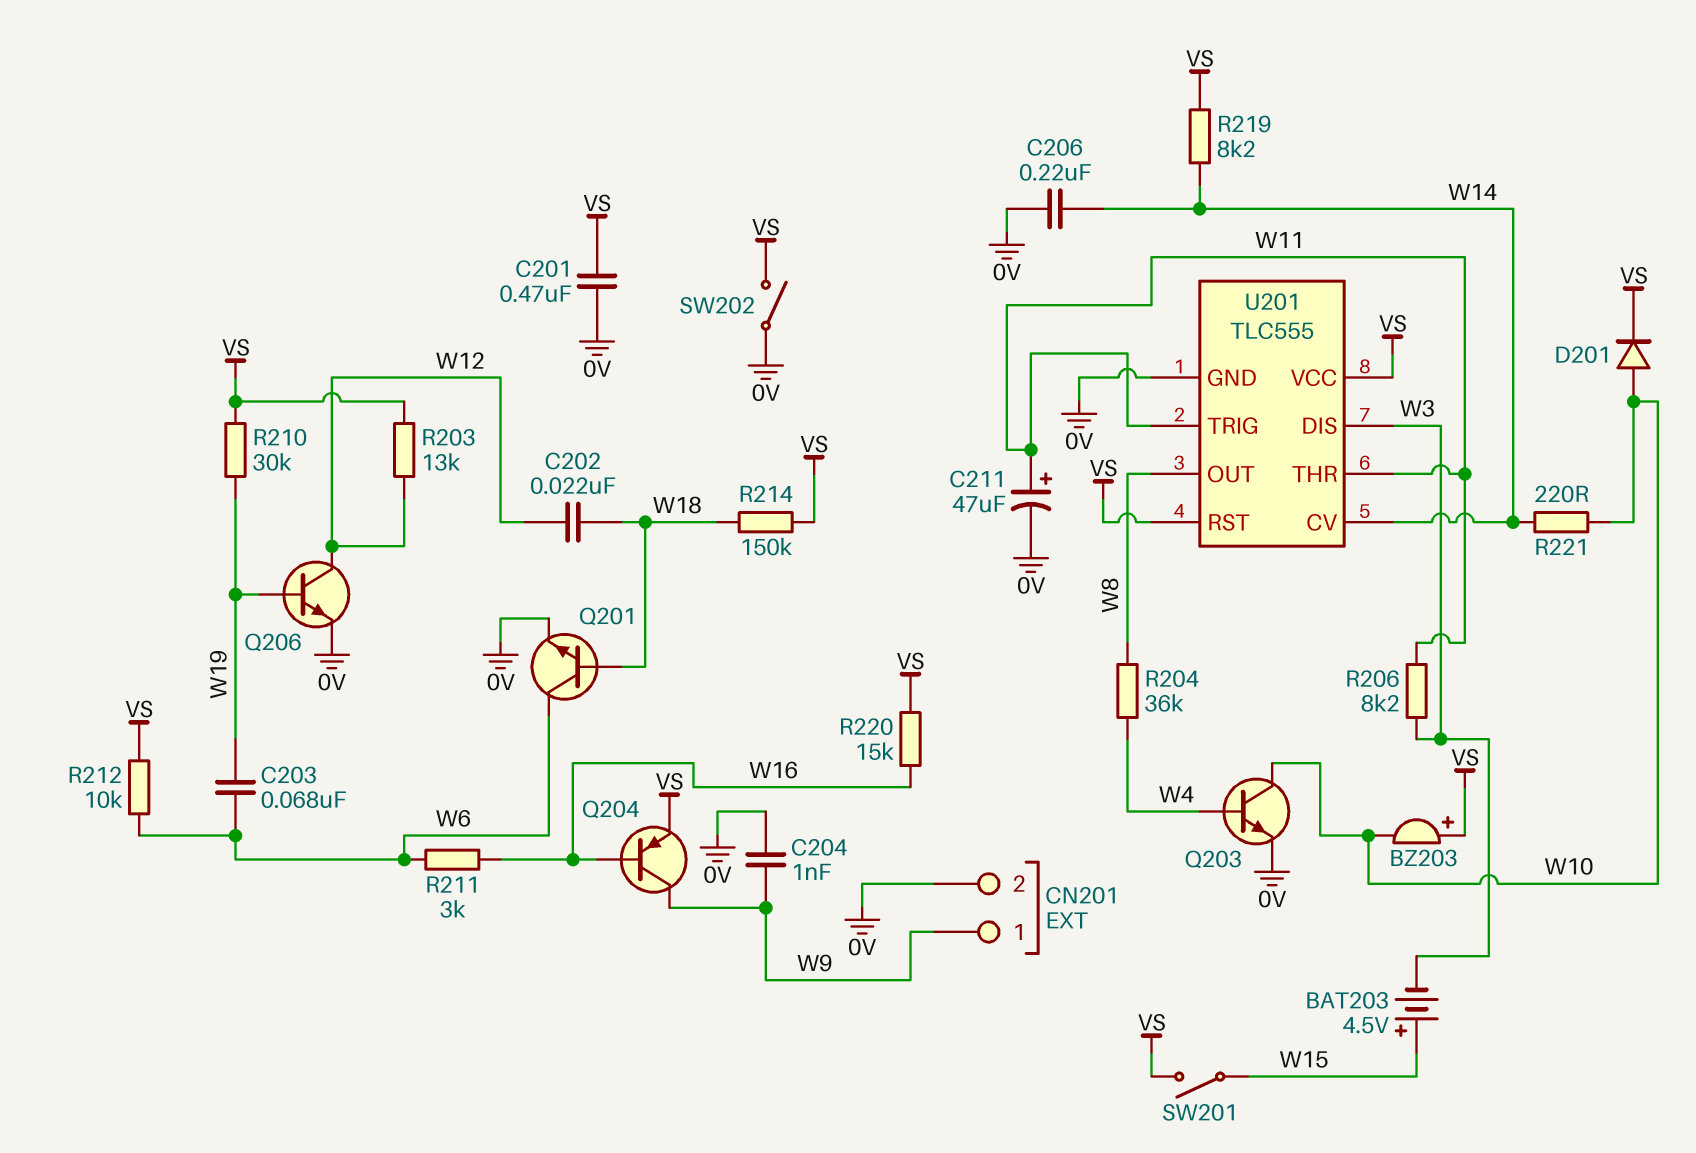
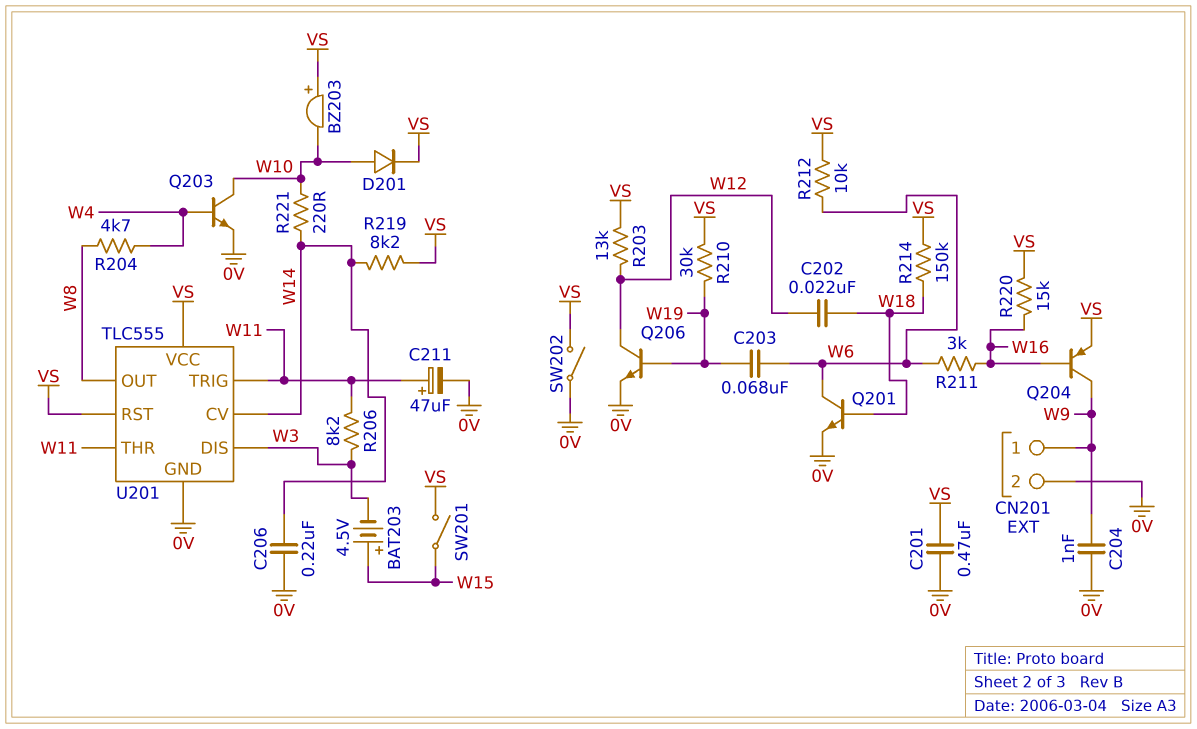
R204: 36k (W4, W8) -> 4.7k (W4, W8)

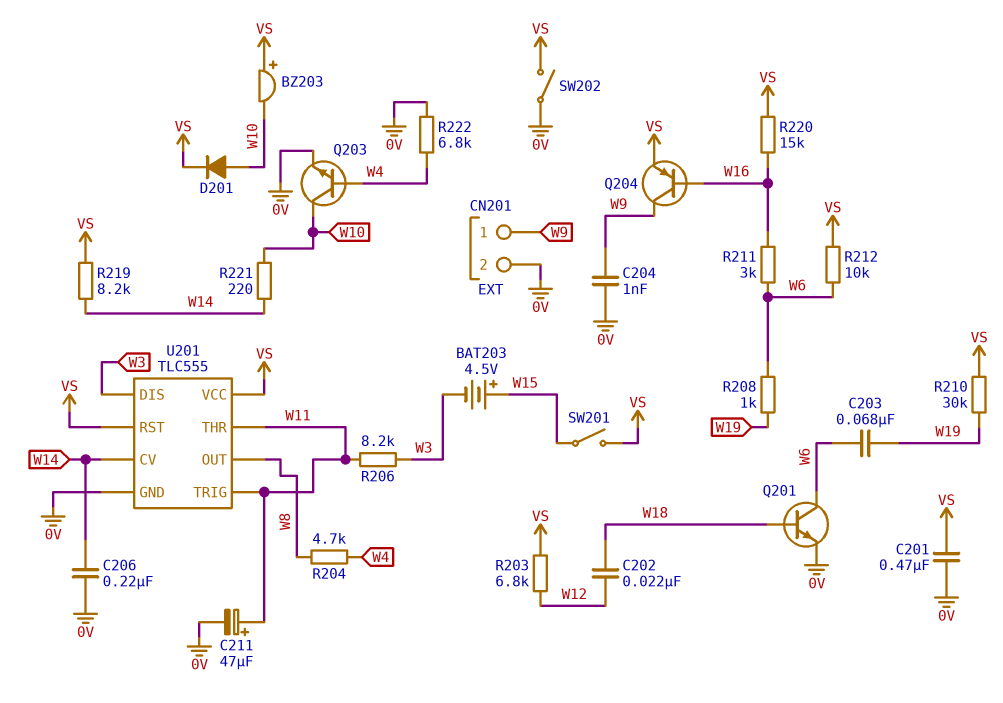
Q206: NPN (B W19, C W12, E 0V) -> none
R203: 13k (VS, W12) -> 6.8k (VS, W12)
R208: none -> 1k (W6, W19)
R214: 150k (VS, W18) -> none
R222: none -> 6.8k (0V, W4)

